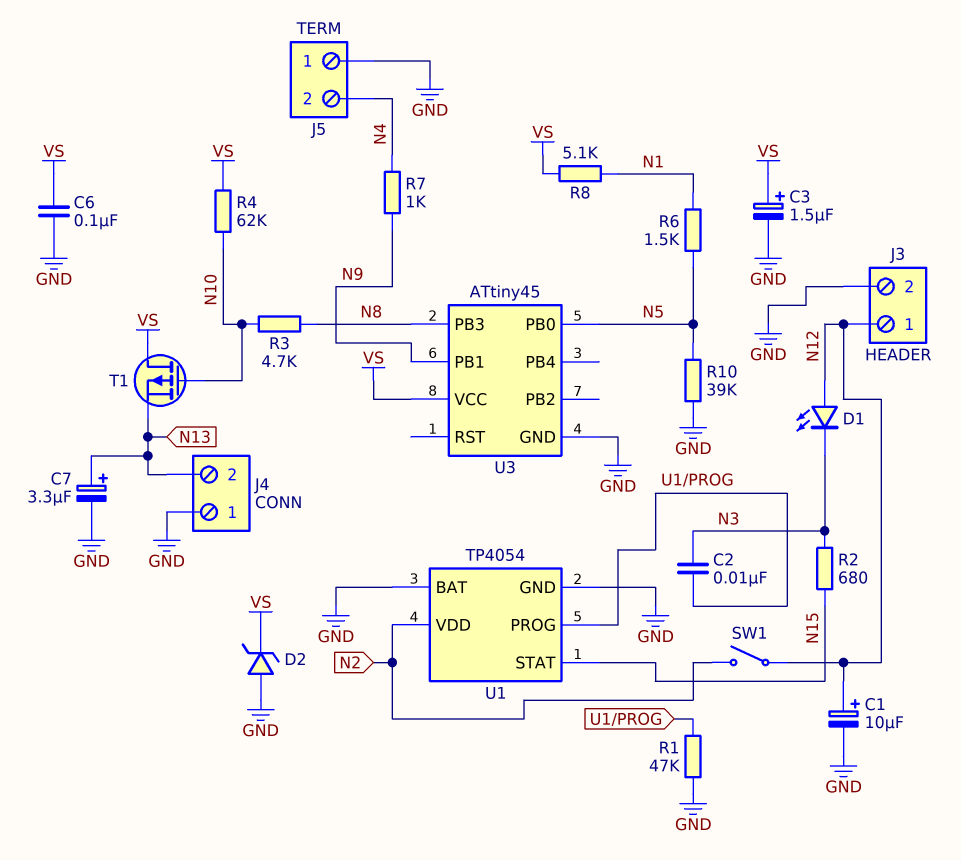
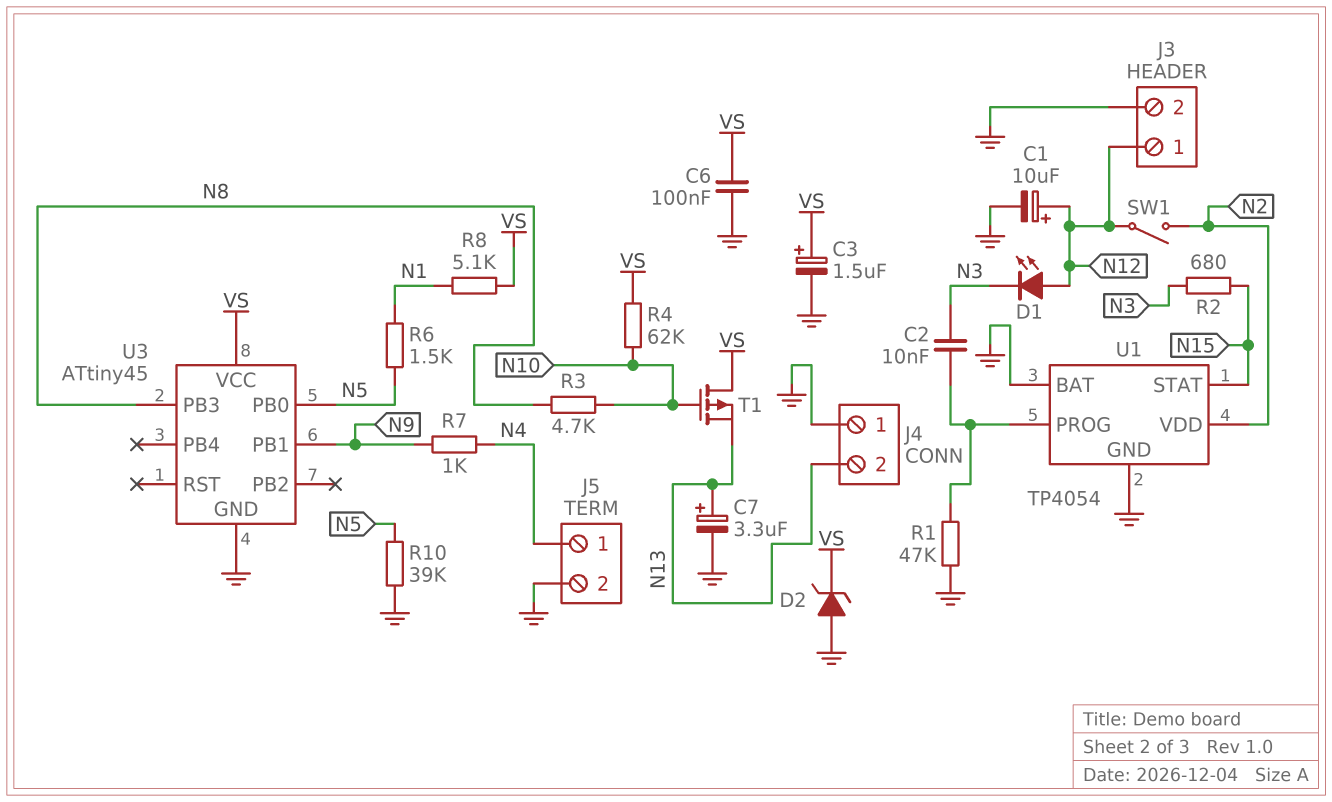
J5 pin 1: GND -> N4
J5 pin 2: N4 -> GND

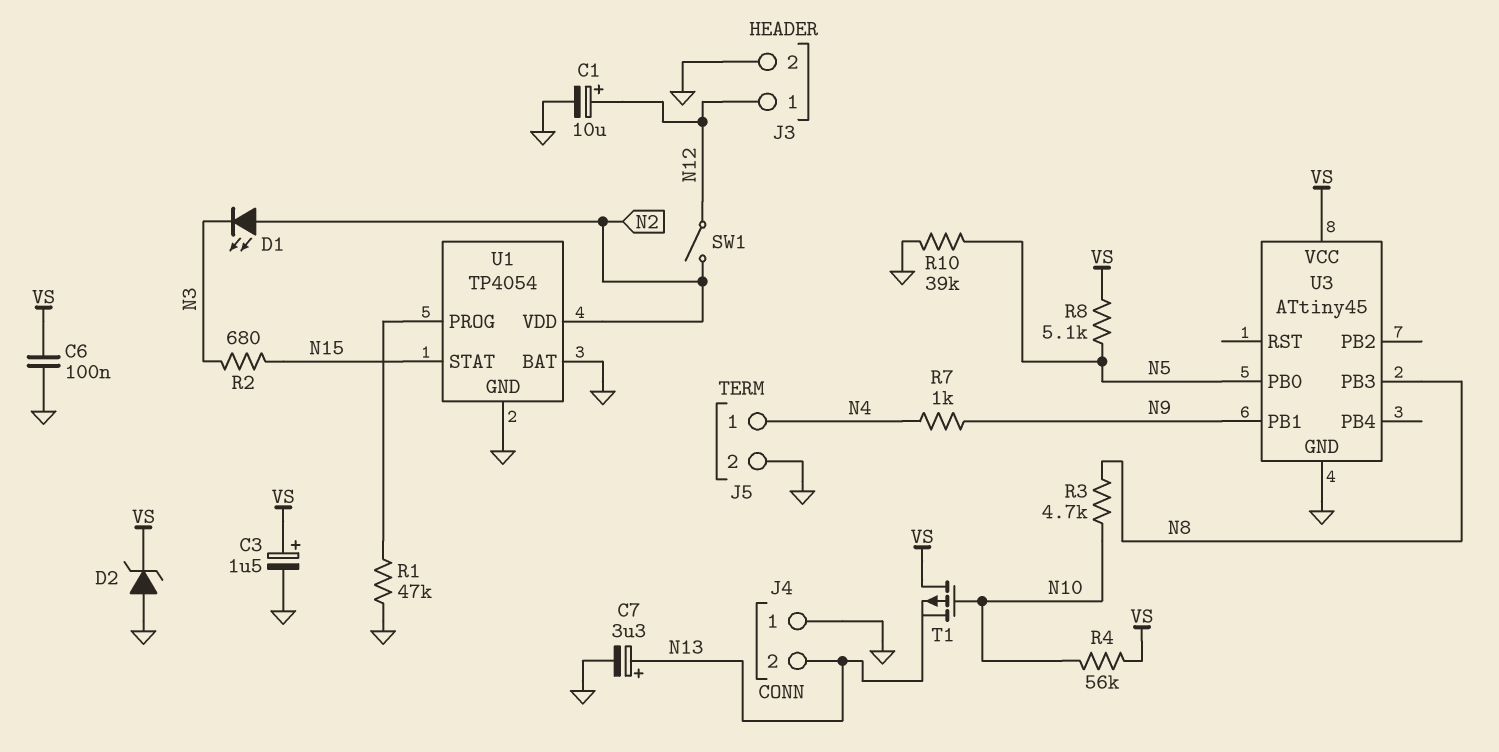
C2: 10nF (N3, U1/PROG) -> none
D1: LED (A N12, K N3) -> LED (A N2, K N3)
R4: 62k (N10, VS) -> 56k (N10, VS)
R6: 1.5k (N1, N5) -> none
R8: 5.1k (N1, VS) -> 5.1k (N5, VS)

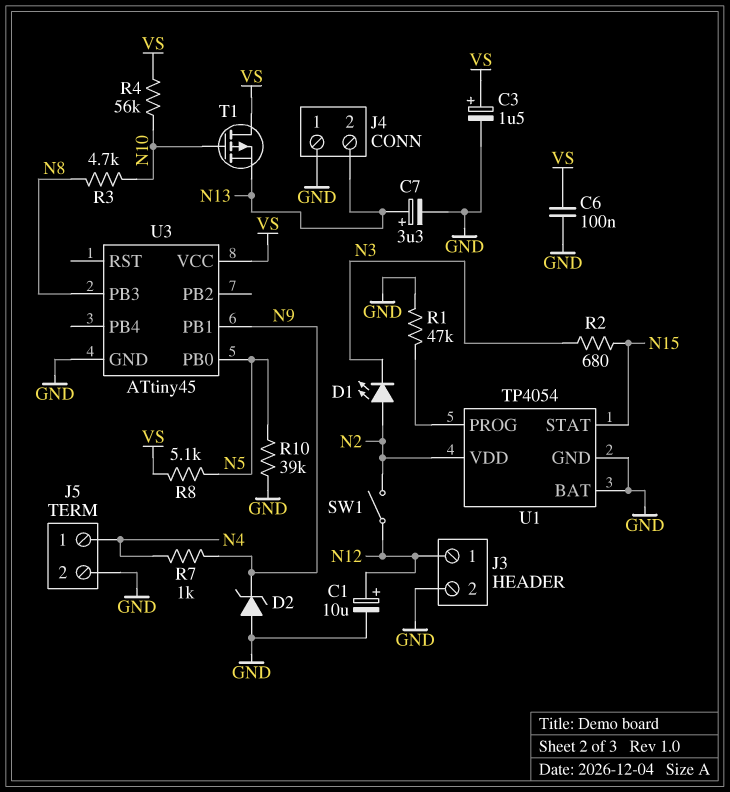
D2: zener (A GND, K VS) -> zener (A GND, K N9)

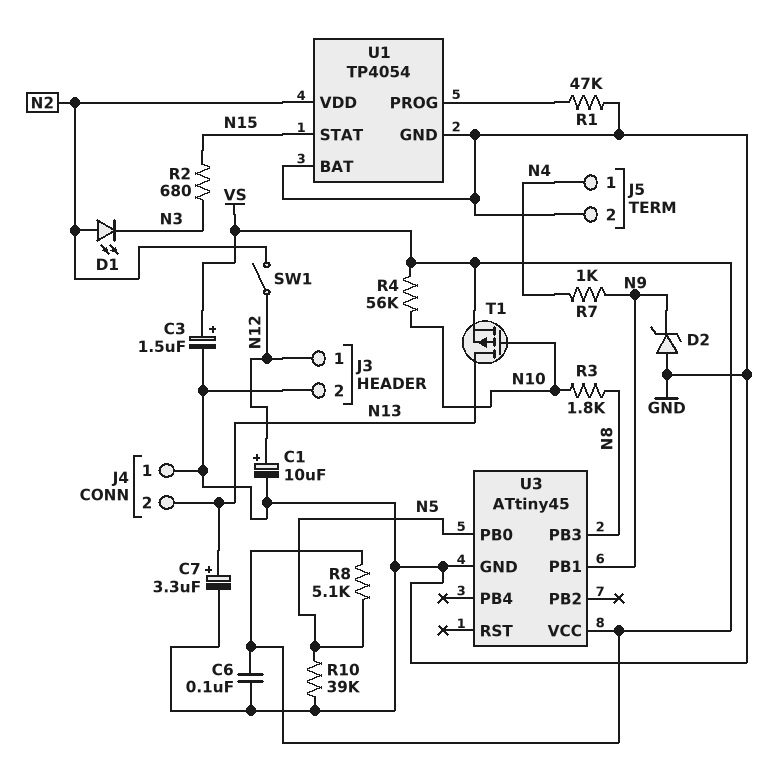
R3: 4.7k (N8, N10) -> 1.8k (N8, N10)
T1: PMOS (G N10, D VS, S N13) -> PMOS (G N10, D N13, S VS)

